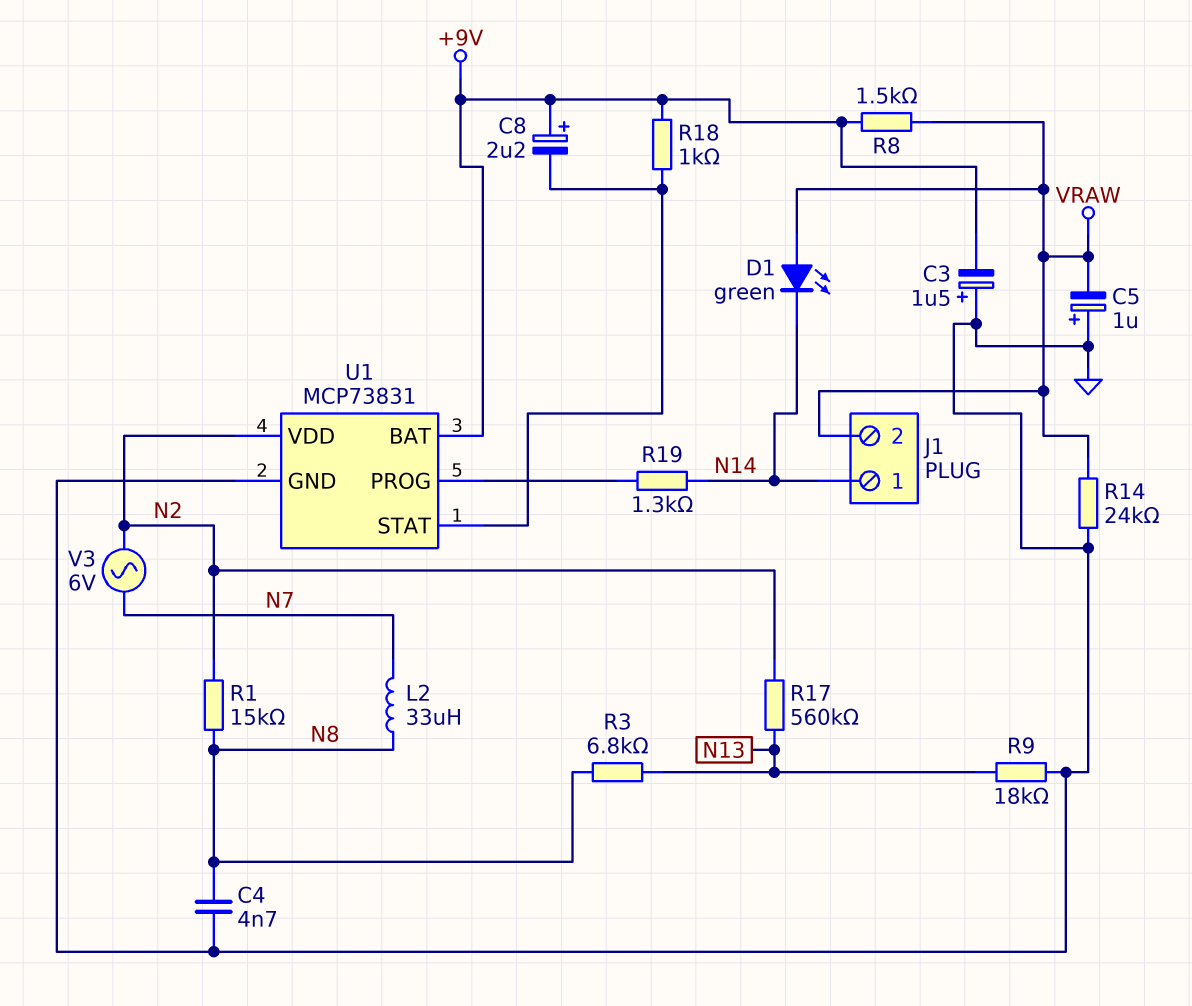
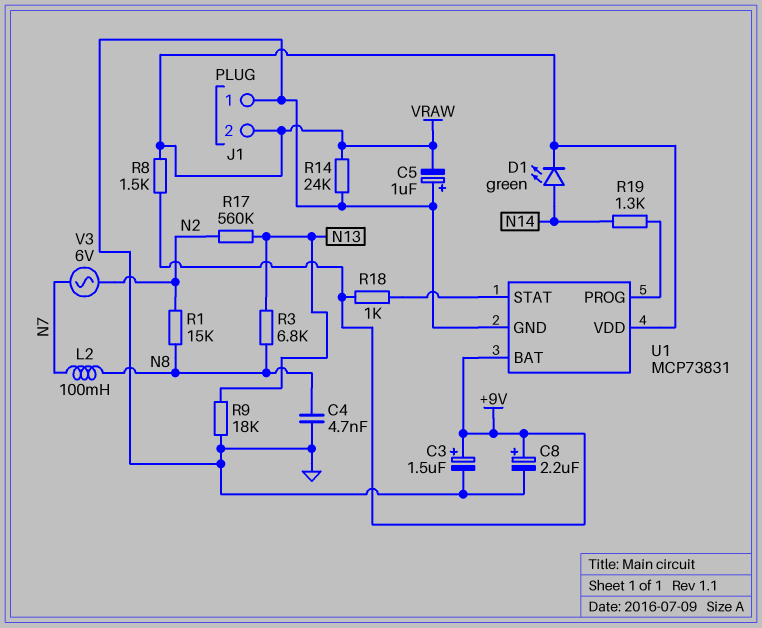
C3: 1.5uF (plus GND, minus +9V) -> 1.5uF (plus +9V, minus GND)
C8: 2.2uF (plus +9V, minus U1/STAT) -> 2.2uF (plus +9V, minus GND)
D1: LED green (A VRAW, K N14) -> LED green (A N14, K VRAW)
J1 pin 1: N14 -> GND
L2: 33uH (N7, N8) -> 100mH (N7, N8)
U1 pin VDD: N2 -> VRAW

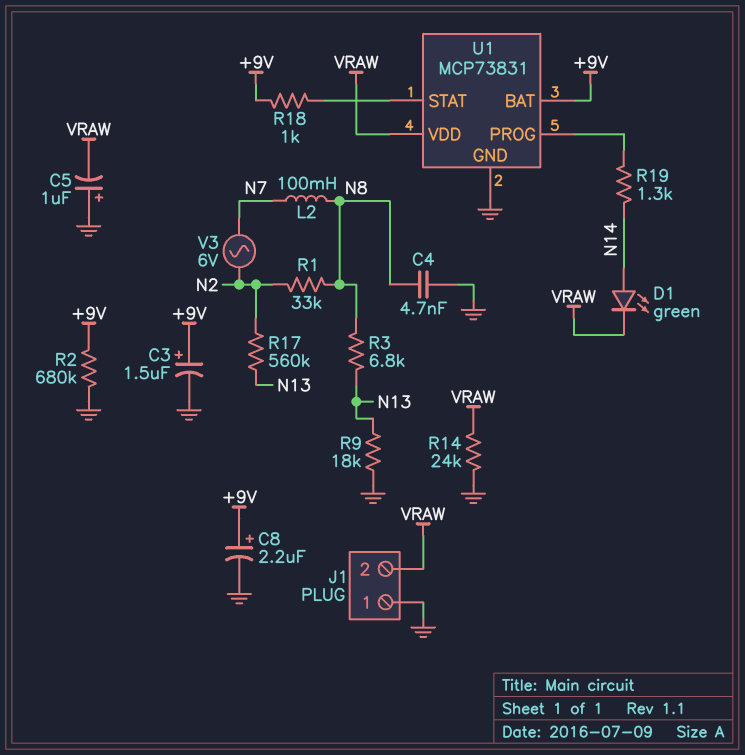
R1: 15k (N2, N8) -> 33k (N2, N8)
R2: none -> 680k (+9V, GND)
R8: 1.5k (+9V, VRAW) -> none

